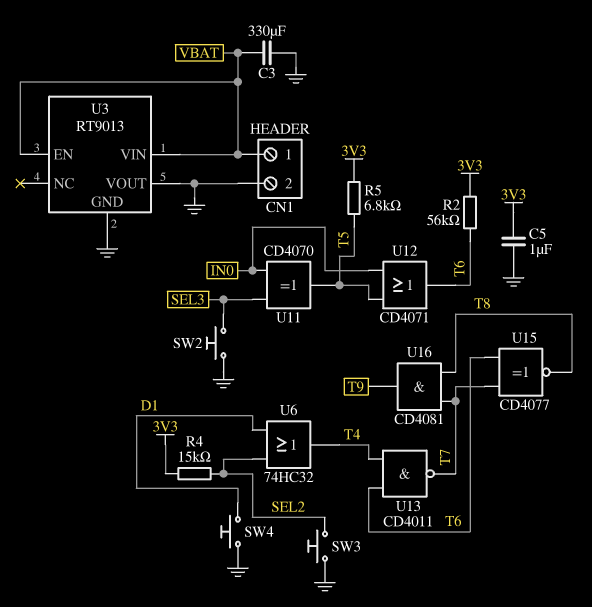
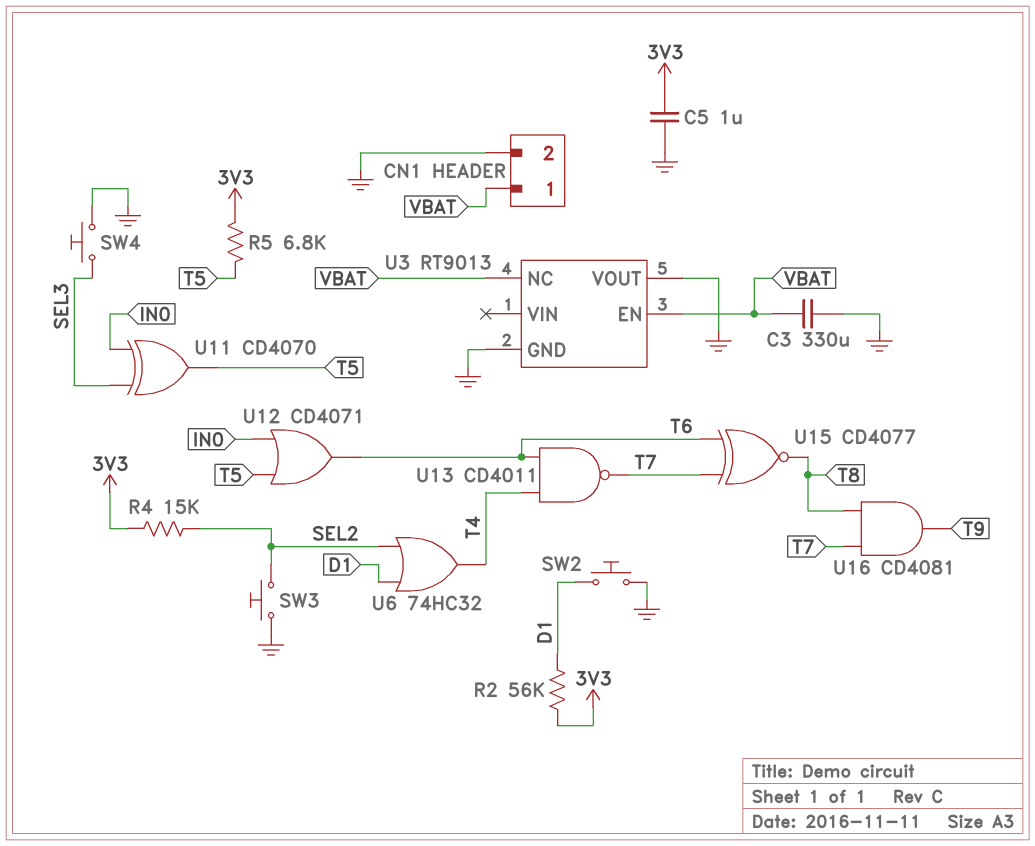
R2: 56k (3V3, T6) -> 56k (3V3, D1)
SW2: button (GND, SEL3) -> button (D1, GND)
SW4: button (D1, GND) -> button (GND, SEL3)
U3 pin NC: none -> VBAT
U3 pin VIN: VBAT -> none

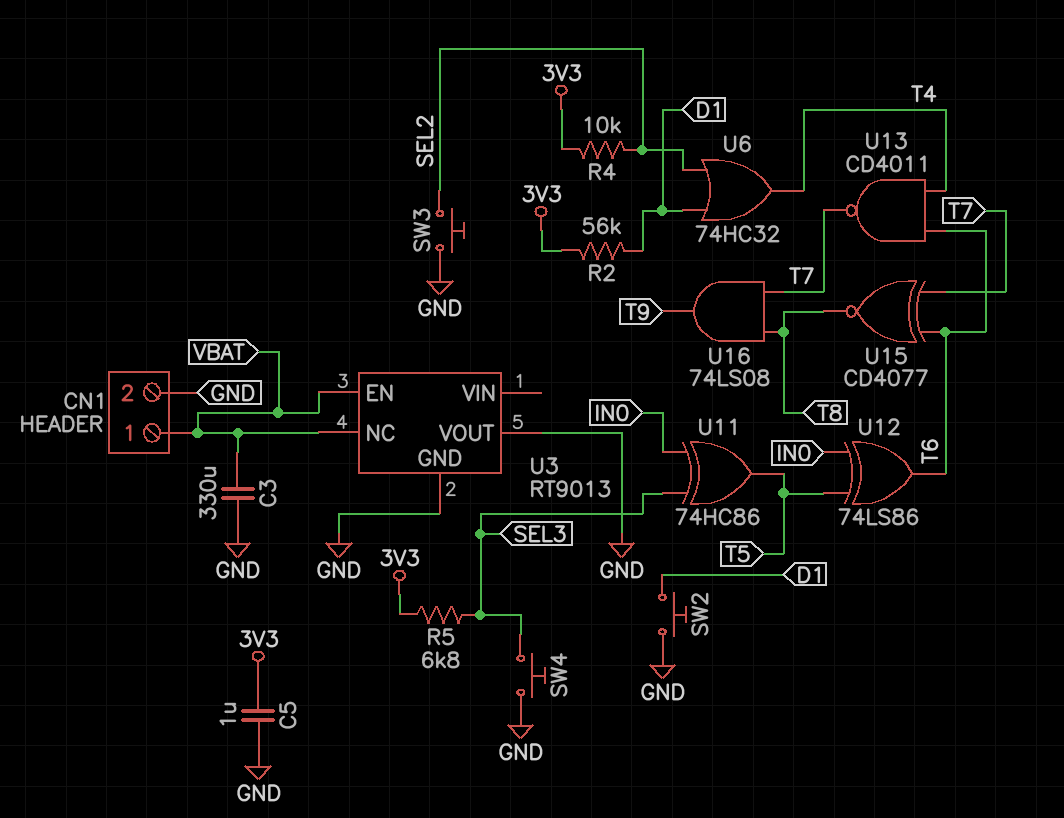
R4: 15k (3V3, SEL2) -> 10k (3V3, SEL2)
R5: 6.8k (3V3, T5) -> 6.8k (3V3, SEL3)
U11: XOR CD4070 (in IN0, in SEL3, out T5) -> XOR 74HC86 (in IN0, in SEL3, out T5)
U12: OR CD4071 (in IN0, in T5, out T6) -> XOR 74LS86 (in IN0, in T5, out T6)
U16: AND CD4081 (in T7, in T8, out T9) -> AND 74LS08 (in T7, in T8, out T9)

